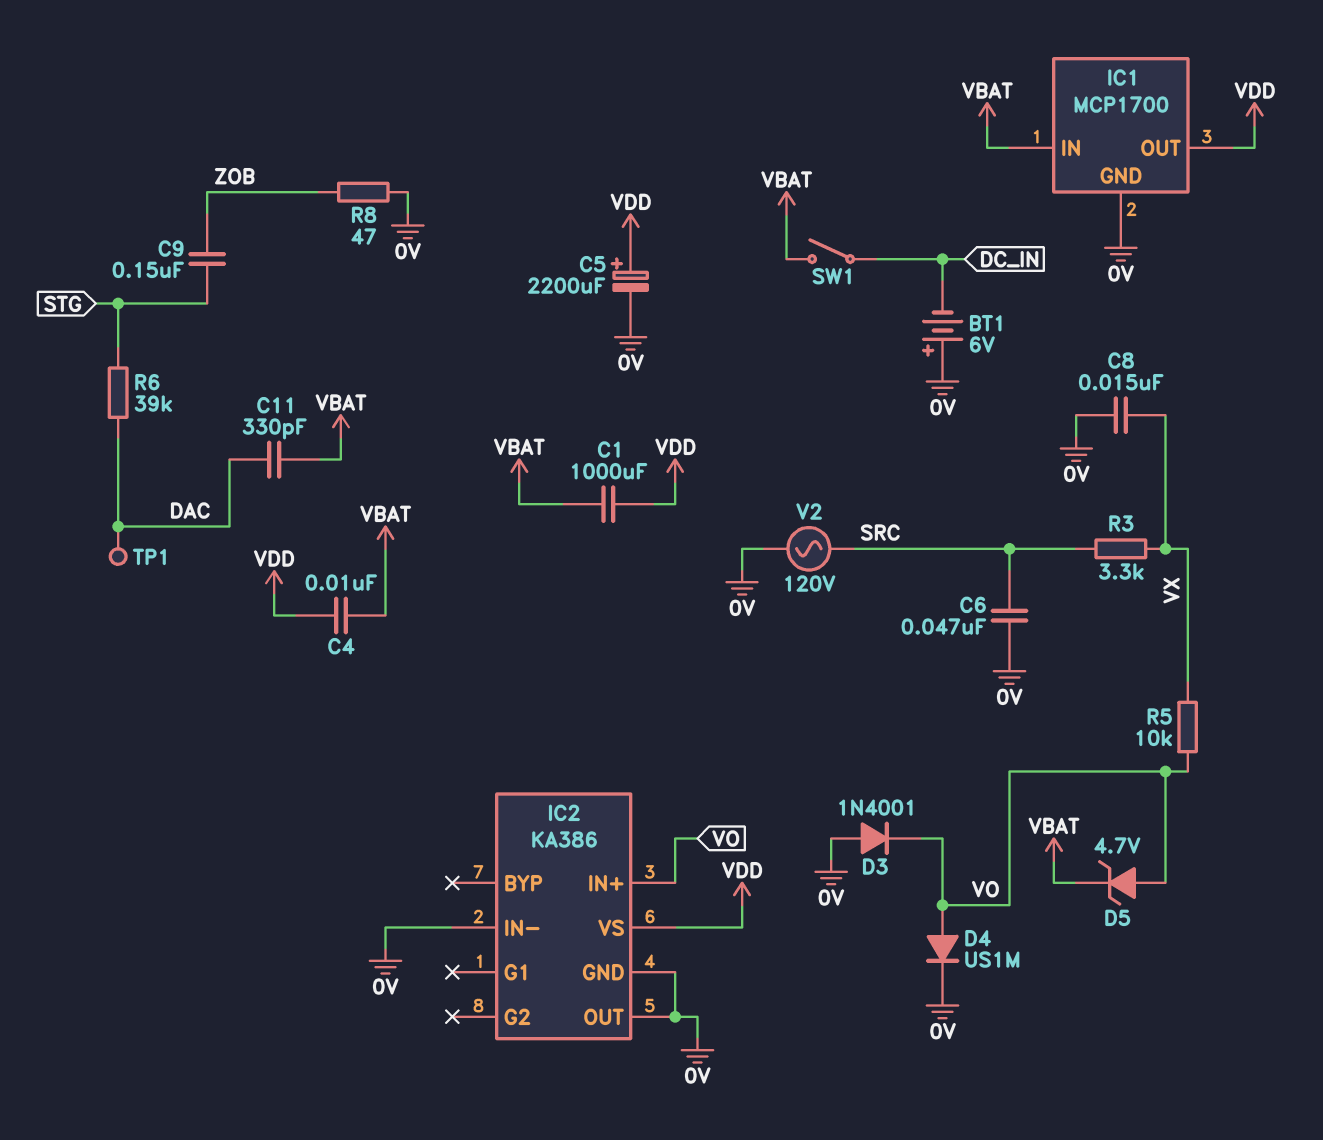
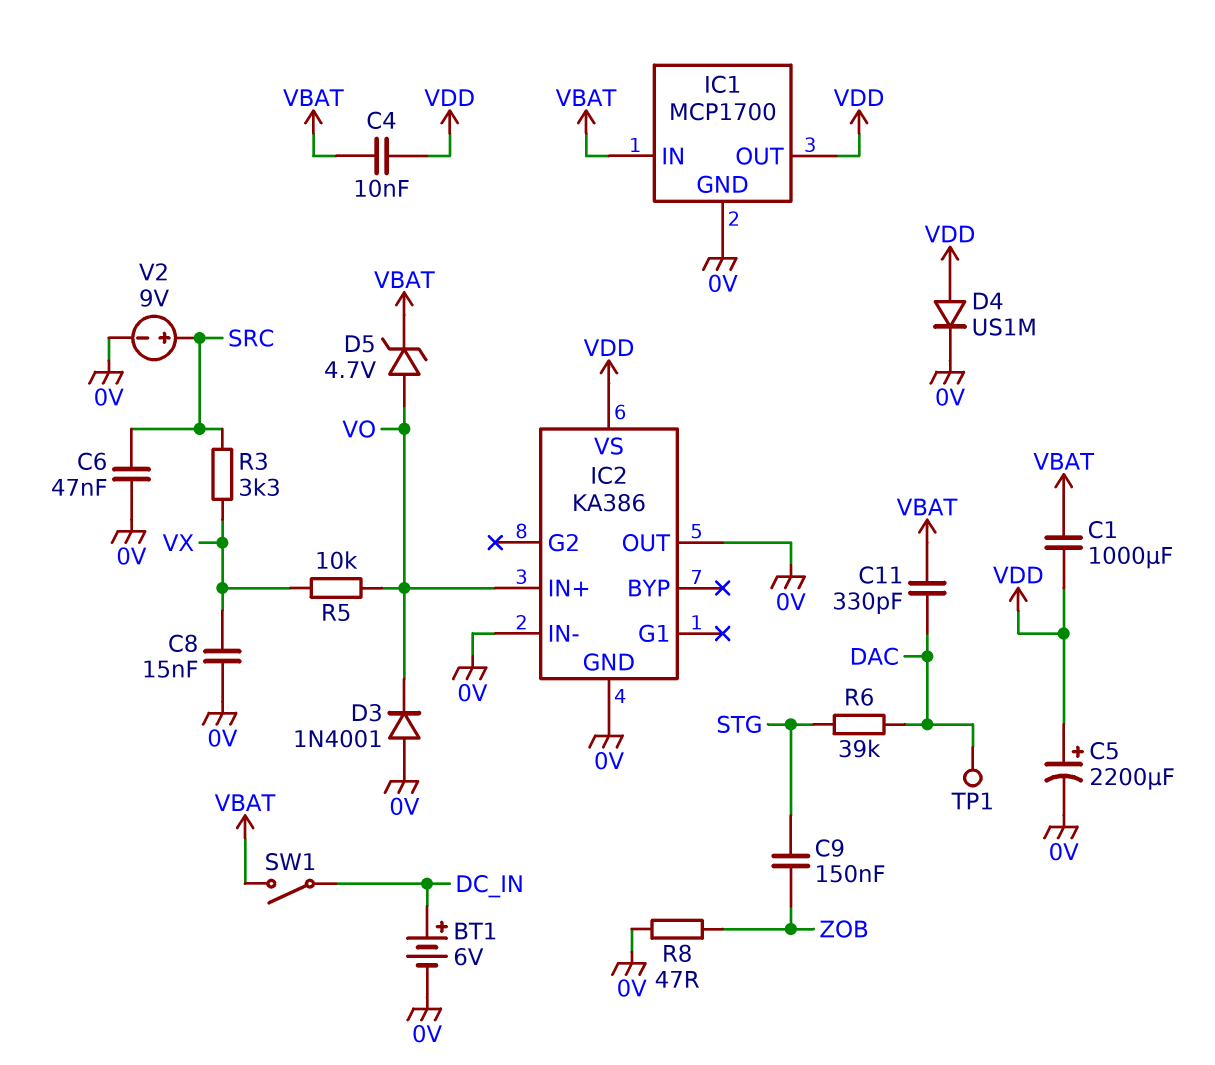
BT1: 6V (plus 0V, minus DC_IN) -> 6V (plus DC_IN, minus 0V)
D4: diode US1M (A VO, K 0V) -> diode US1M (A VDD, K 0V)
V2: AC 120V (0V, SRC) -> 9V (plus SRC, minus 0V)

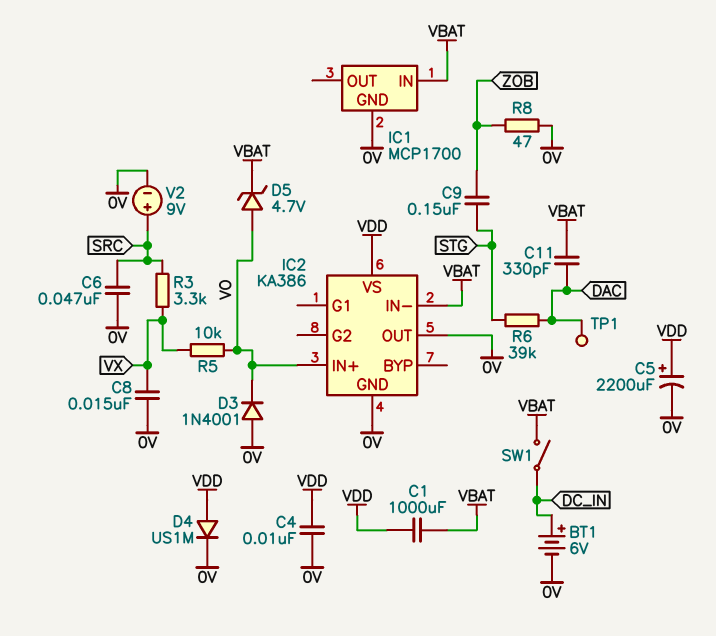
C4: 10nF (VBAT, VDD) -> 10nF (0V, VDD)
IC1 pin OUT: VDD -> none
IC2 pin IN-: 0V -> VBAT

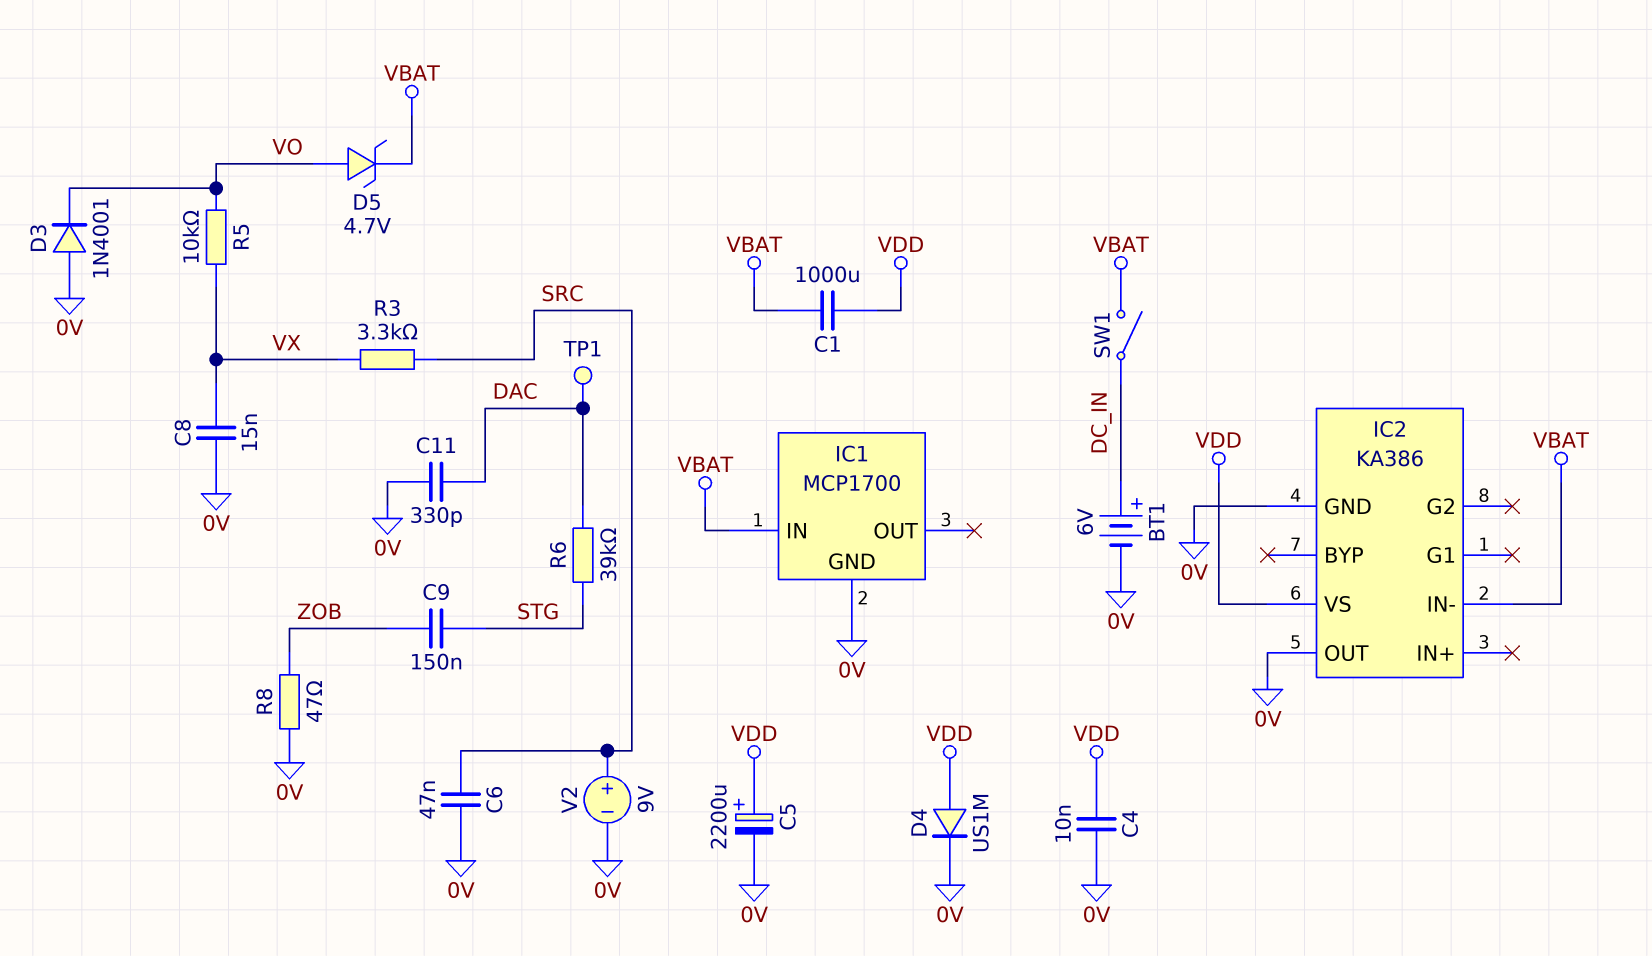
C11: 330pF (DAC, VBAT) -> 330pF (0V, DAC)
IC2 pin IN+: VO -> none

